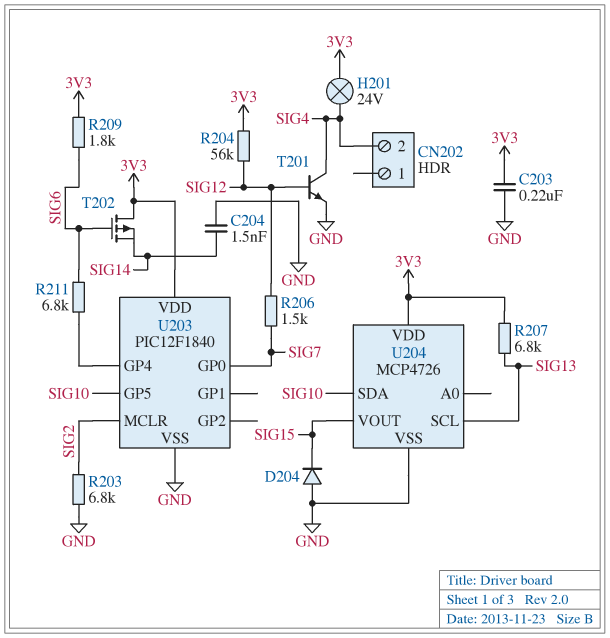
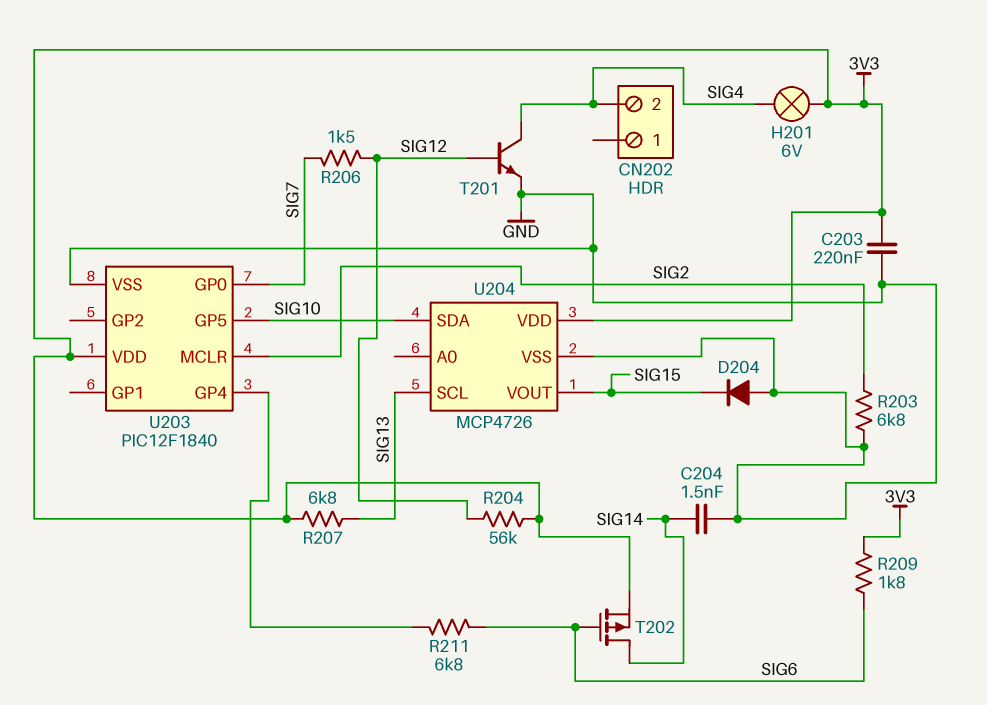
H201: lamp 24V (3V3, SIG4) -> lamp 6V (3V3, SIG4)
T202: PMOS (G SIG6, D 3V3, S SIG14) -> PMOS (G SIG6, D SIG14, S 3V3)

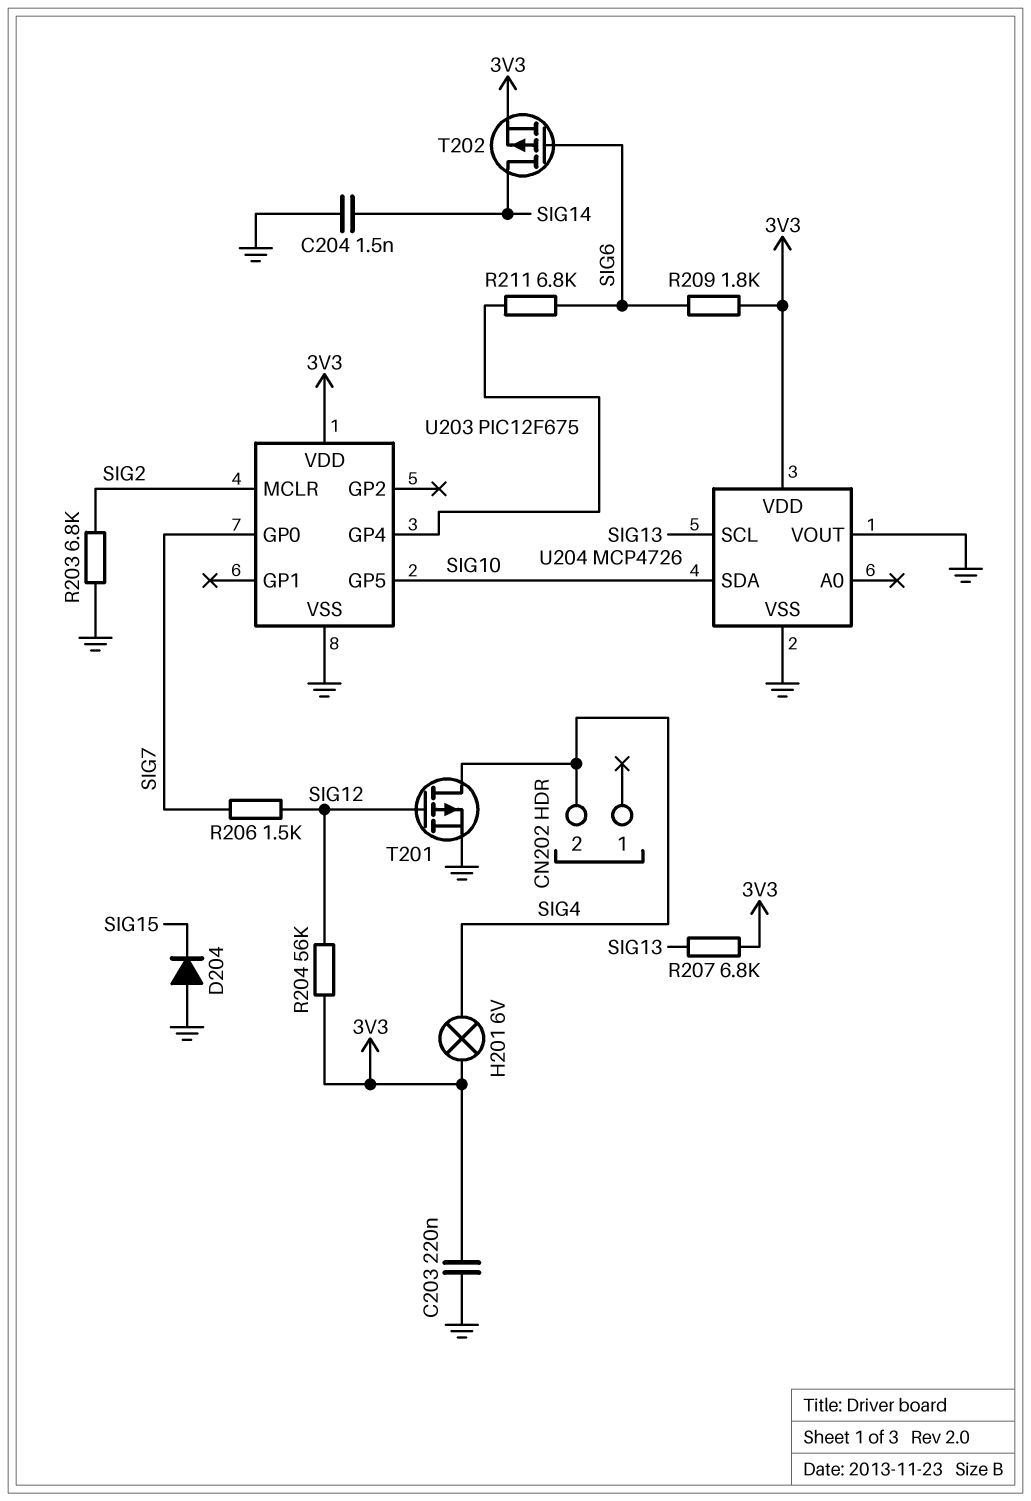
T201: NPN (B SIG12, C SIG4, E GND) -> PMOS (G SIG12, D SIG4, S GND)
U203: PIC12F1840 -> PIC12F675
U204 pin VOUT: SIG15 -> GND

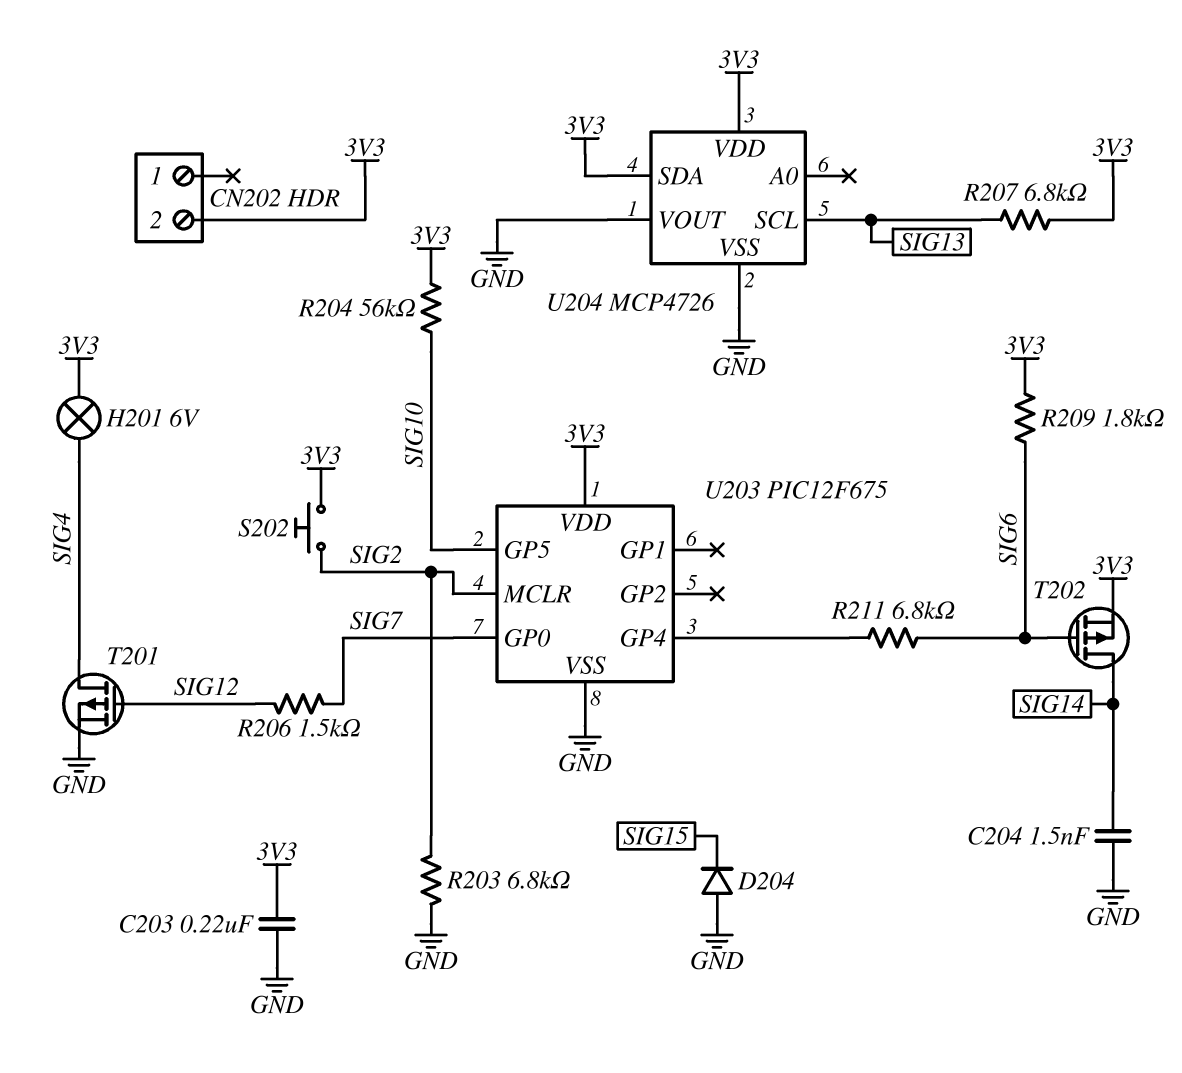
CN202 pin 2: SIG4 -> 3V3
R204: 56k (3V3, SIG12) -> 56k (3V3, SIG10)
S202: none -> button (3V3, SIG2)
U204 pin SDA: SIG10 -> 3V3

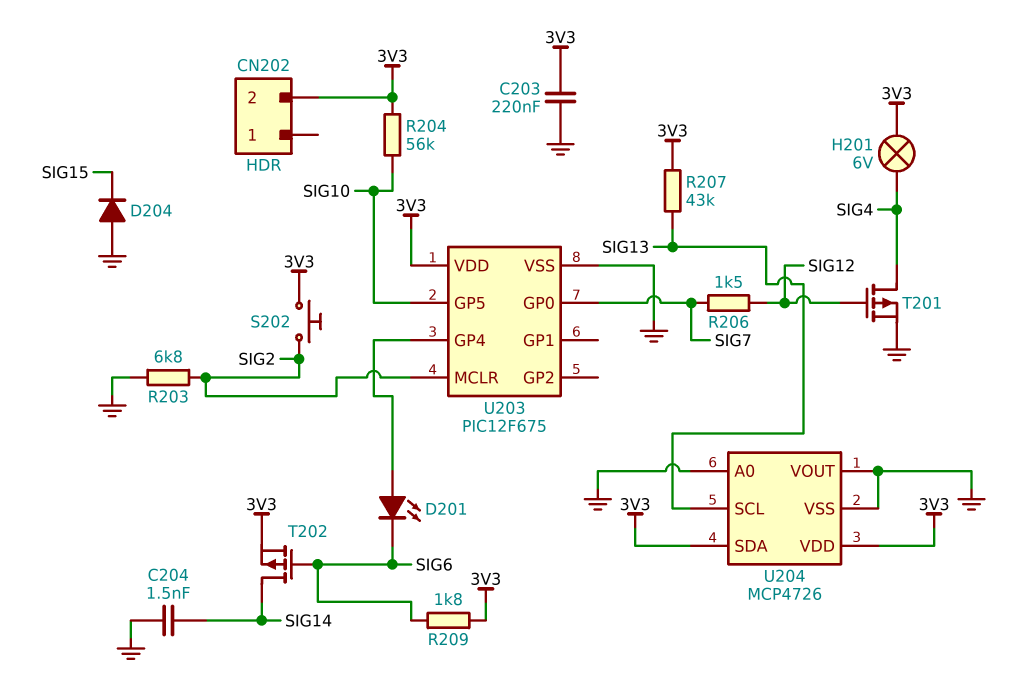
D201: none -> LED (A U203/GP4, K SIG6)
R207: 6.8k (3V3, SIG13) -> 43k (3V3, SIG13)
R211: 6.8k (SIG6, U203/GP4) -> none
U204 pin A0: none -> GND

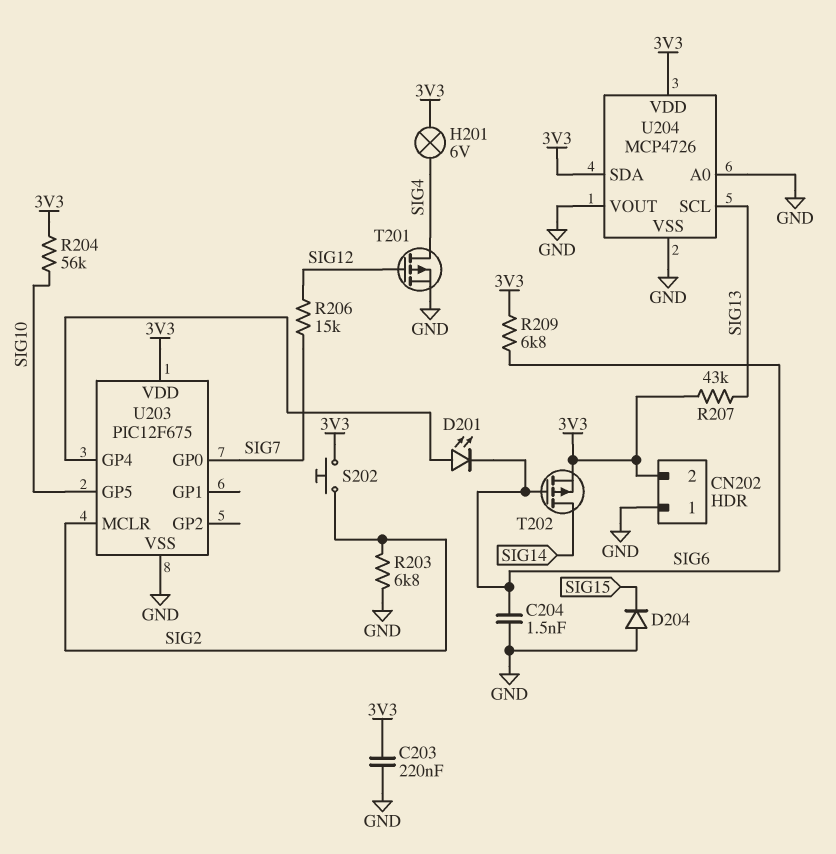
C204: 1.5nF (GND, SIG14) -> 1.5nF (GND, SIG6)
CN202 pin 1: none -> GND
R206: 1.5k (SIG7, SIG12) -> 15k (SIG7, SIG12)
R209: 1.8k (3V3, SIG6) -> 6.8k (3V3, SIG6)

